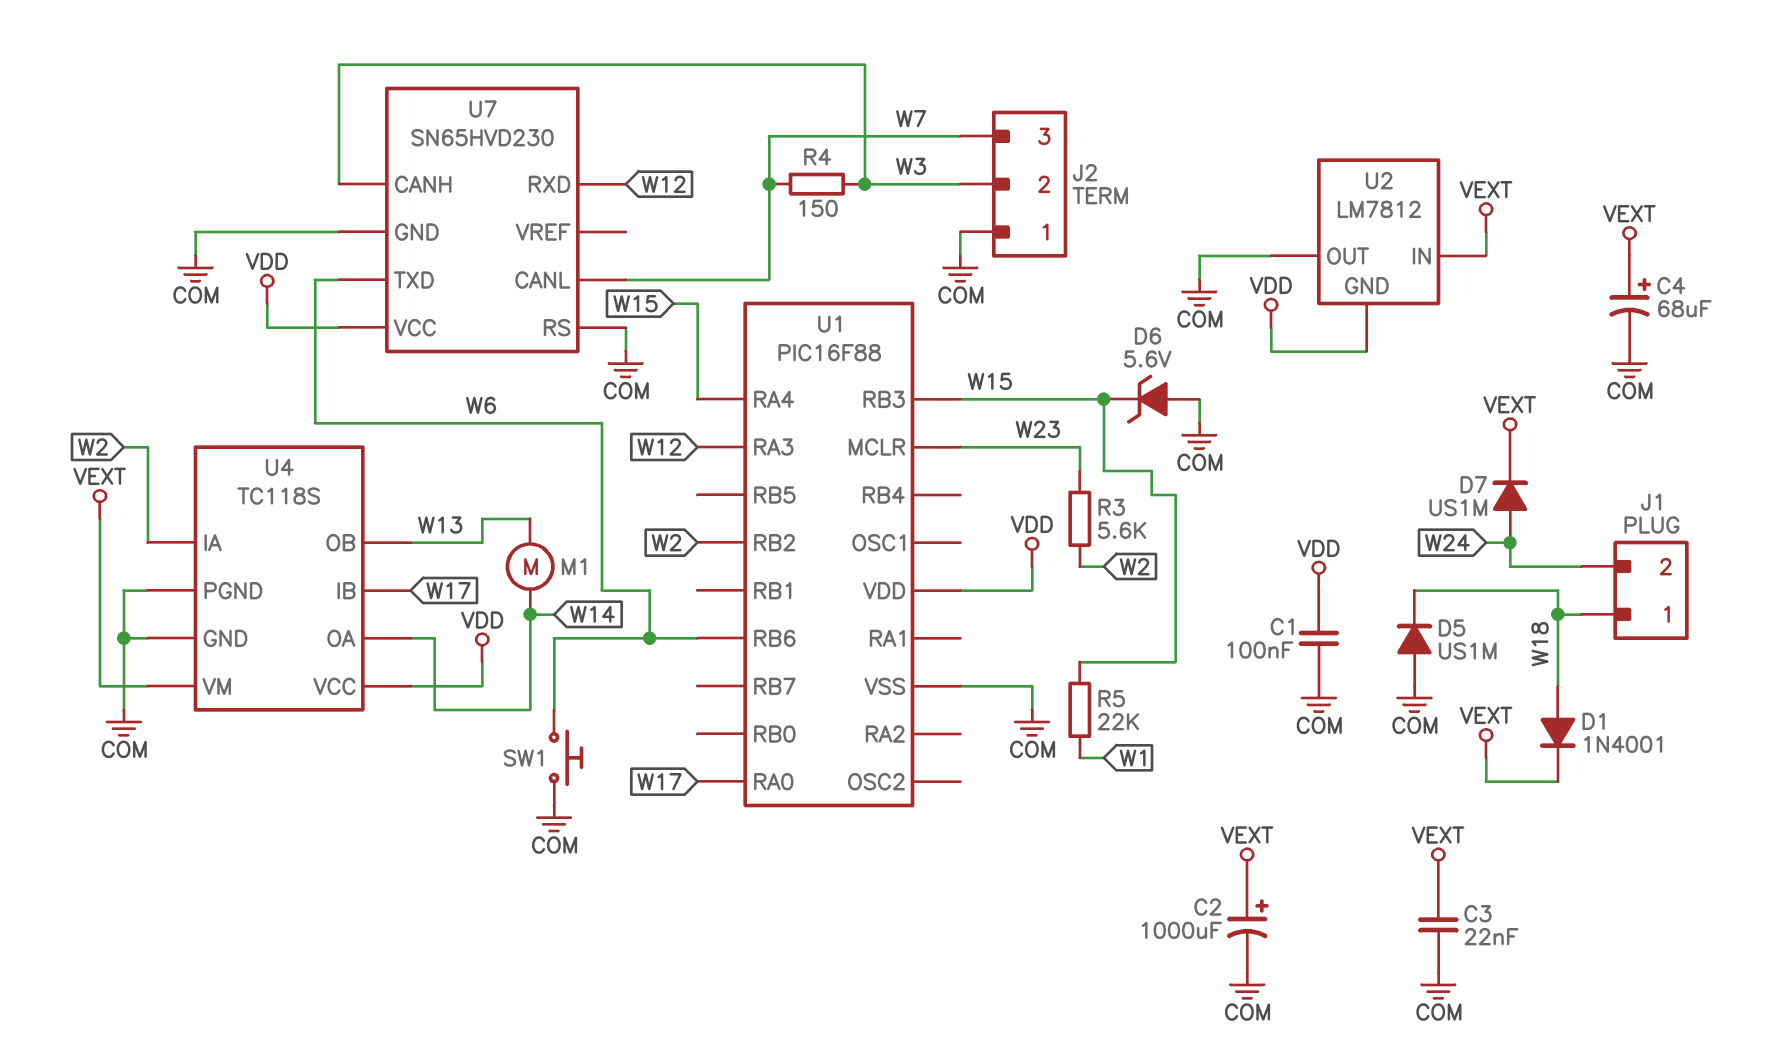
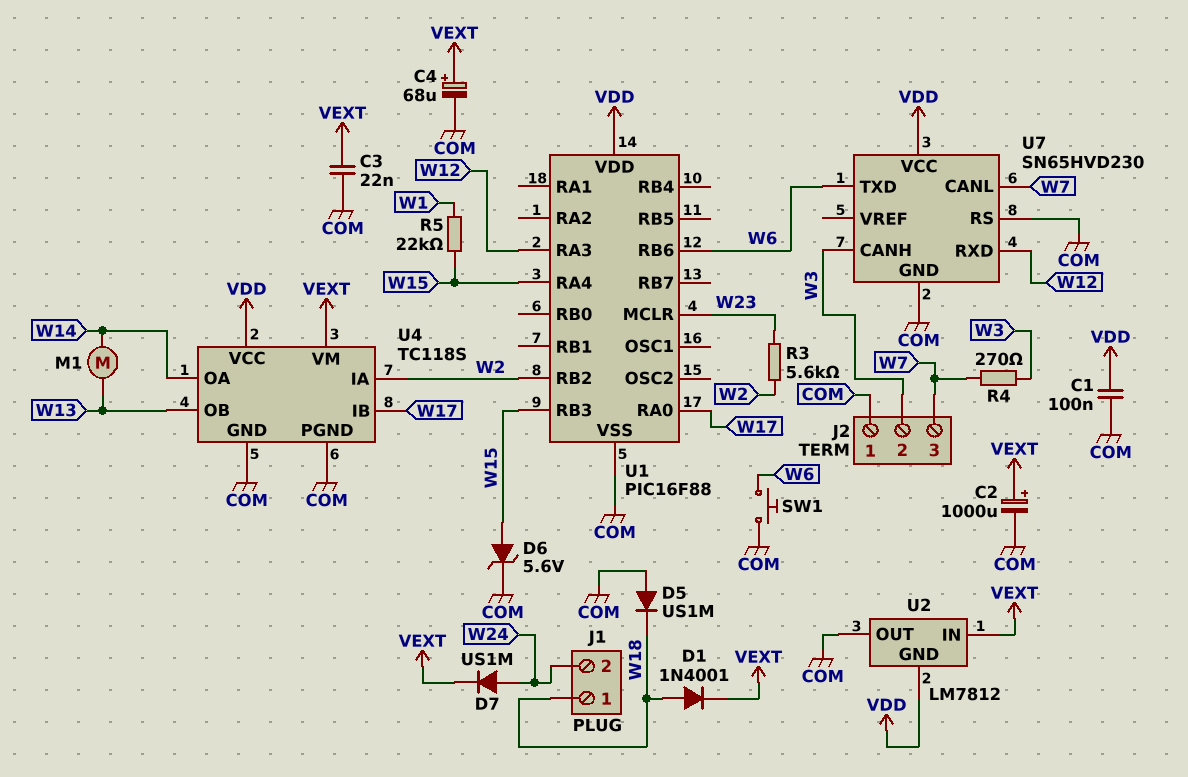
D6: zener 5.6V (A COM, K W15) -> zener 5.6V (A W15, K COM)
R4: 150 (W3, W7) -> 270 (W3, W7)

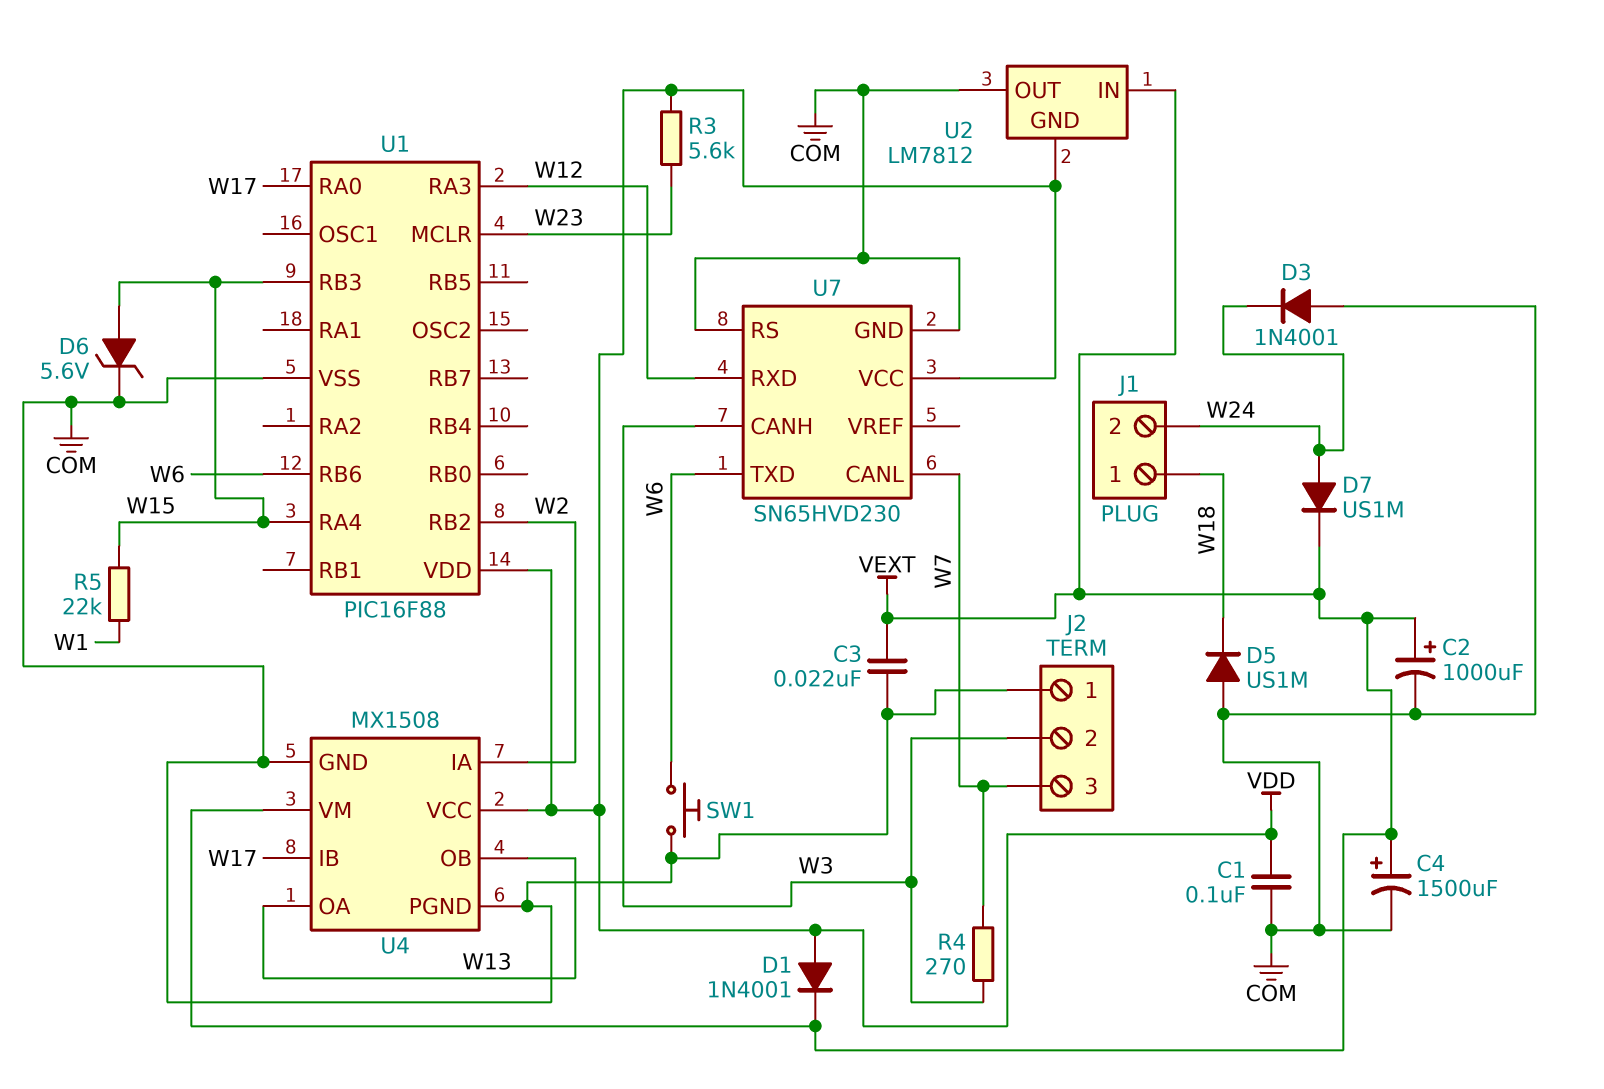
C4: 68uF (plus VEXT, minus COM) -> 1500uF (plus VEXT, minus COM)
D1: diode 1N4001 (A W18, K VEXT) -> diode 1N4001 (A VDD, K VEXT)
D3: none -> diode 1N4001 (A COM, K W24)
M1: motor (W13, W14) -> none
R3: 5.6k (W2, W23) -> 5.6k (VDD, W23)
U4: TC118S -> MX1508
U4 pin OA: W14 -> W13

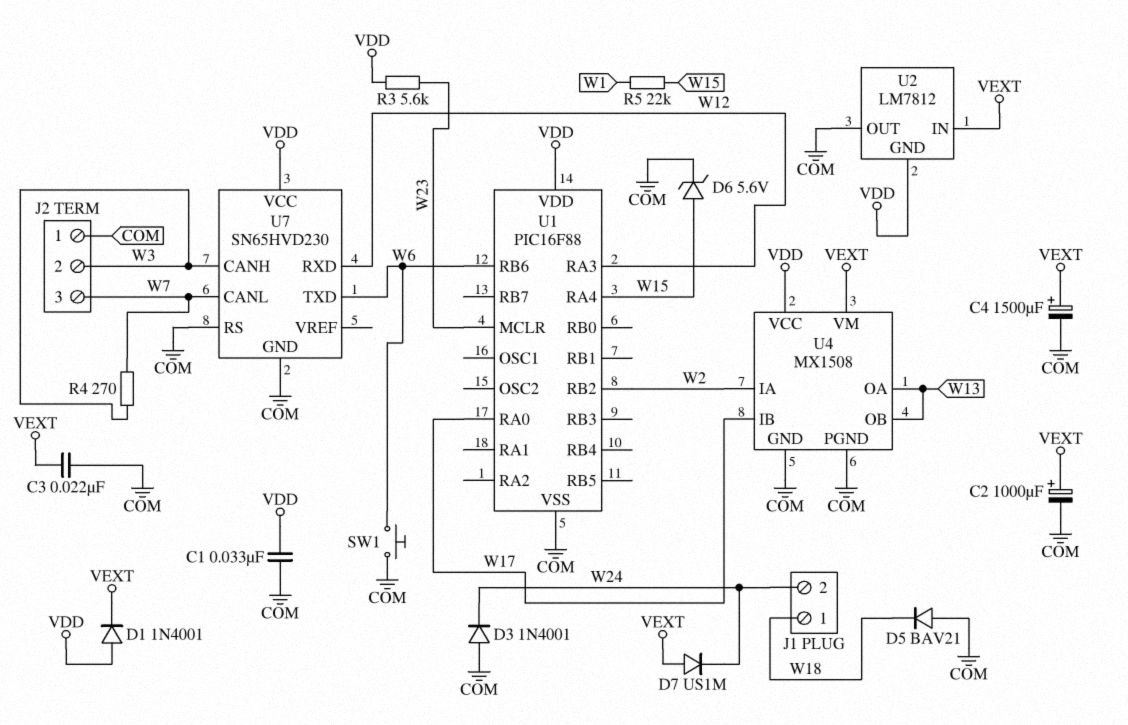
C1: 100nF (COM, VDD) -> 33nF (COM, VDD)
D5: diode US1M (A COM, K W18) -> diode BAV21 (A COM, K W18)
D7: diode US1M (A W24, K VEXT) -> diode US1M (A VEXT, K W24)
U1 pin RB3: W15 -> none

